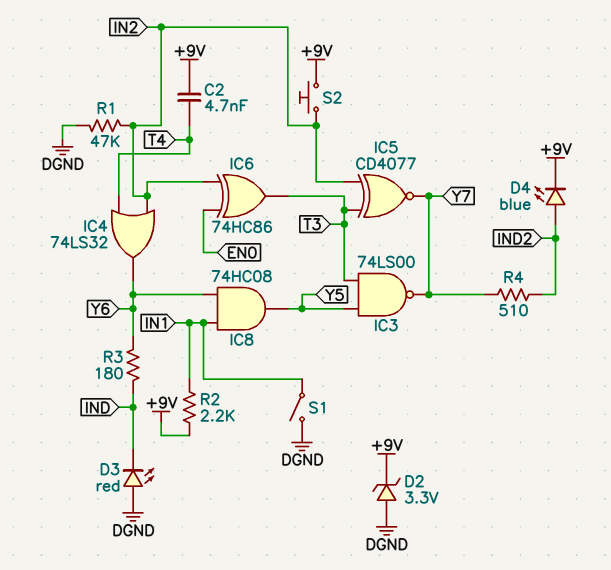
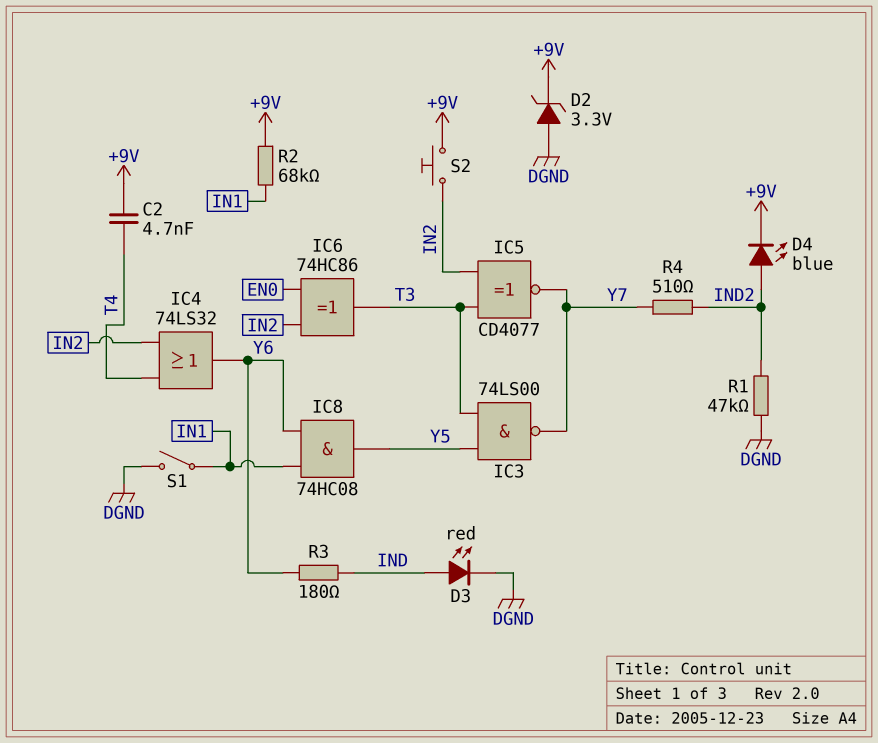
D3: LED red (A DGND, K IND) -> LED red (A IND, K DGND)
R1: 47k (DGND, IN2) -> 47k (DGND, IND2)
R2: 2.2k (+9V, IN1) -> 68k (+9V, IN1)

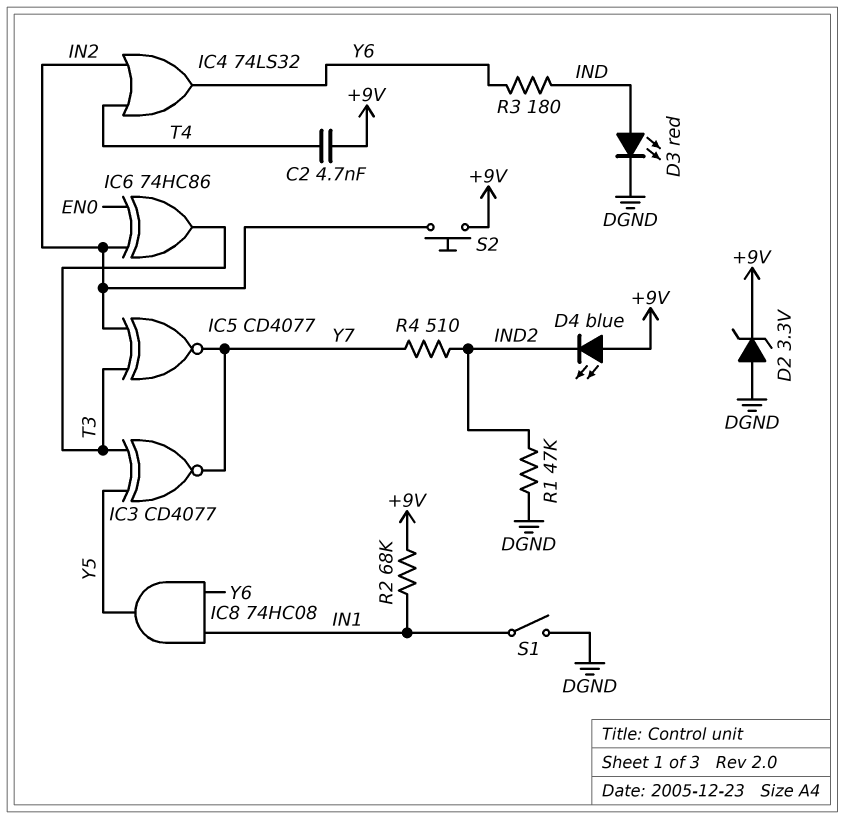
D4: LED blue (A IND2, K +9V) -> LED blue (A +9V, K IND2)
IC3: NAND 74LS00 (in T3, in Y5, out Y7) -> XNOR CD4077 (in T3, in Y5, out Y7)

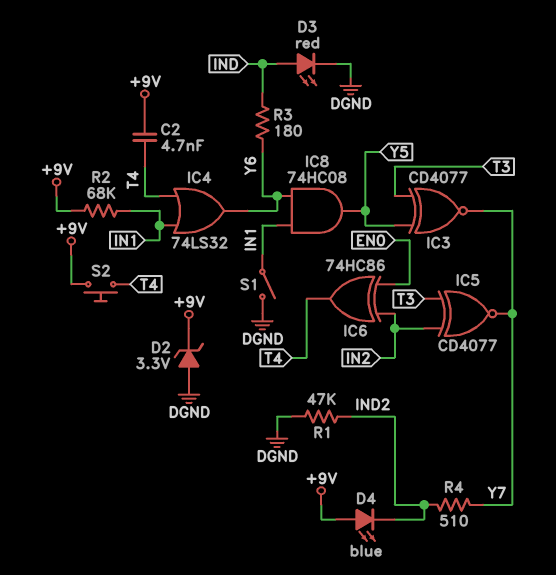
IC4: OR 74LS32 (in IN2, in T4, out Y6) -> OR 74LS32 (in IN1, in T4, out Y6)
IC6: XOR 74HC86 (in EN0, in IN2, out T3) -> XOR 74HC86 (in EN0, in IN2, out T4)
S2: button (+9V, IN2) -> button (+9V, T4)

